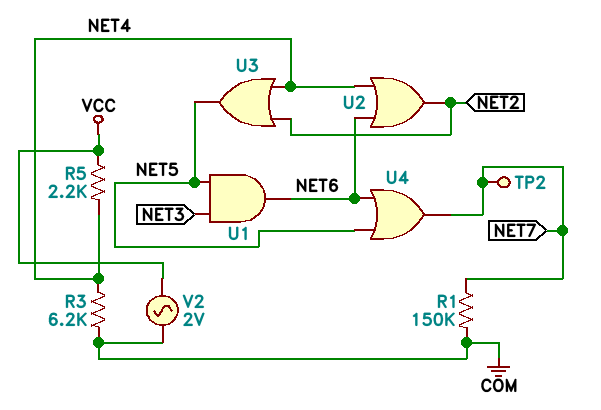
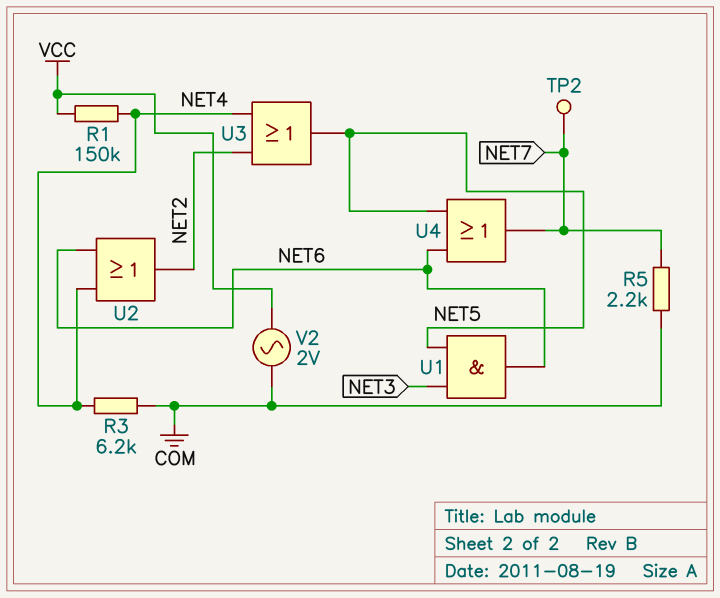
R1: 150k (COM, NET7) -> 150k (NET4, VCC)
R5: 2.2k (NET4, VCC) -> 2.2k (COM, NET7)

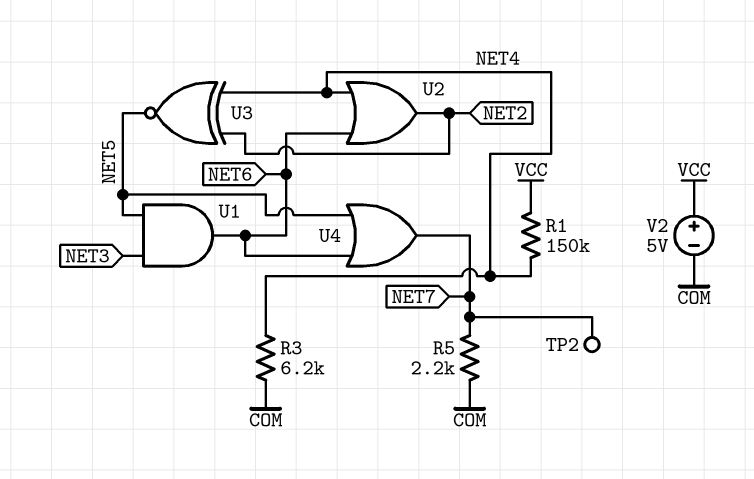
U3: OR (in NET2, in NET4, out NET5) -> XNOR (in NET2, in NET4, out NET5)
V2: AC 2V (COM, VCC) -> 5V (plus VCC, minus COM)

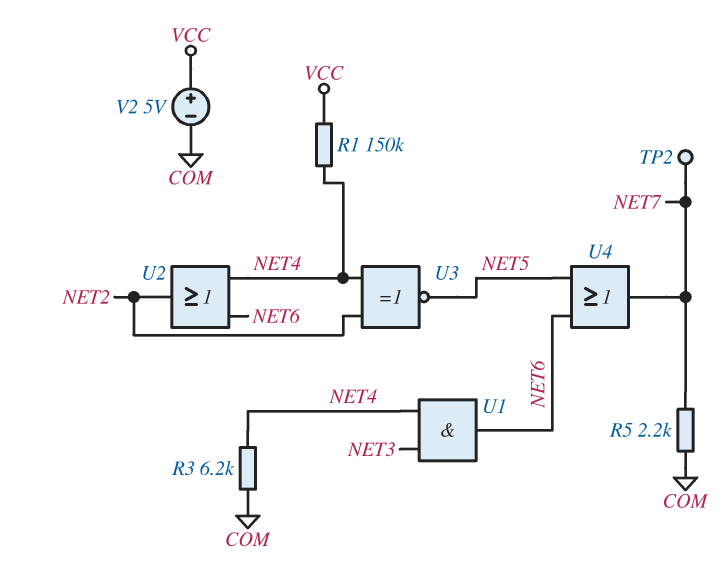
U1: AND (in NET3, in NET5, out NET6) -> AND (in NET3, in NET4, out NET6)

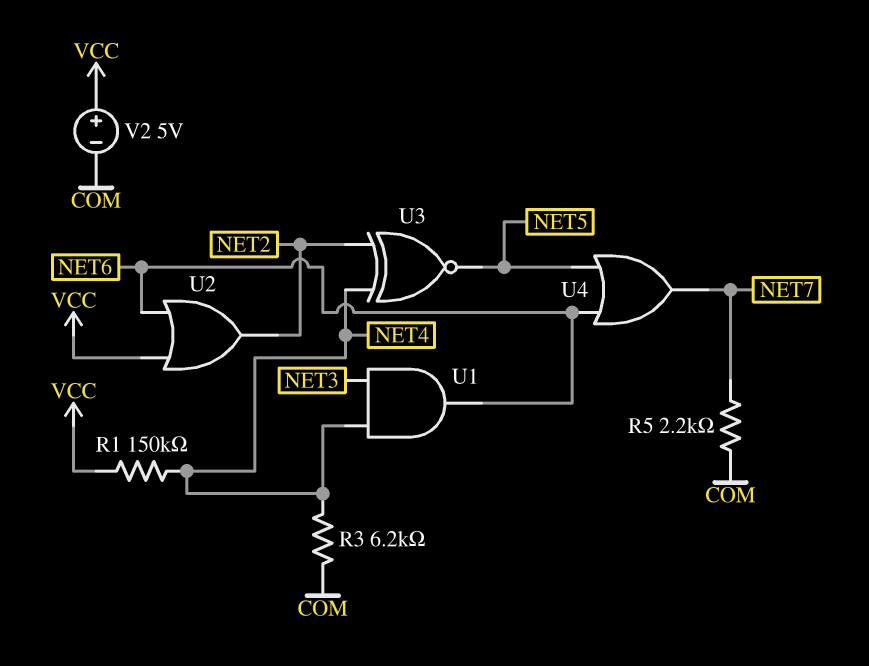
TP2: test point (NET7) -> none
U2: OR (in NET4, in NET6, out NET2) -> OR (in NET6, in VCC, out NET2)

